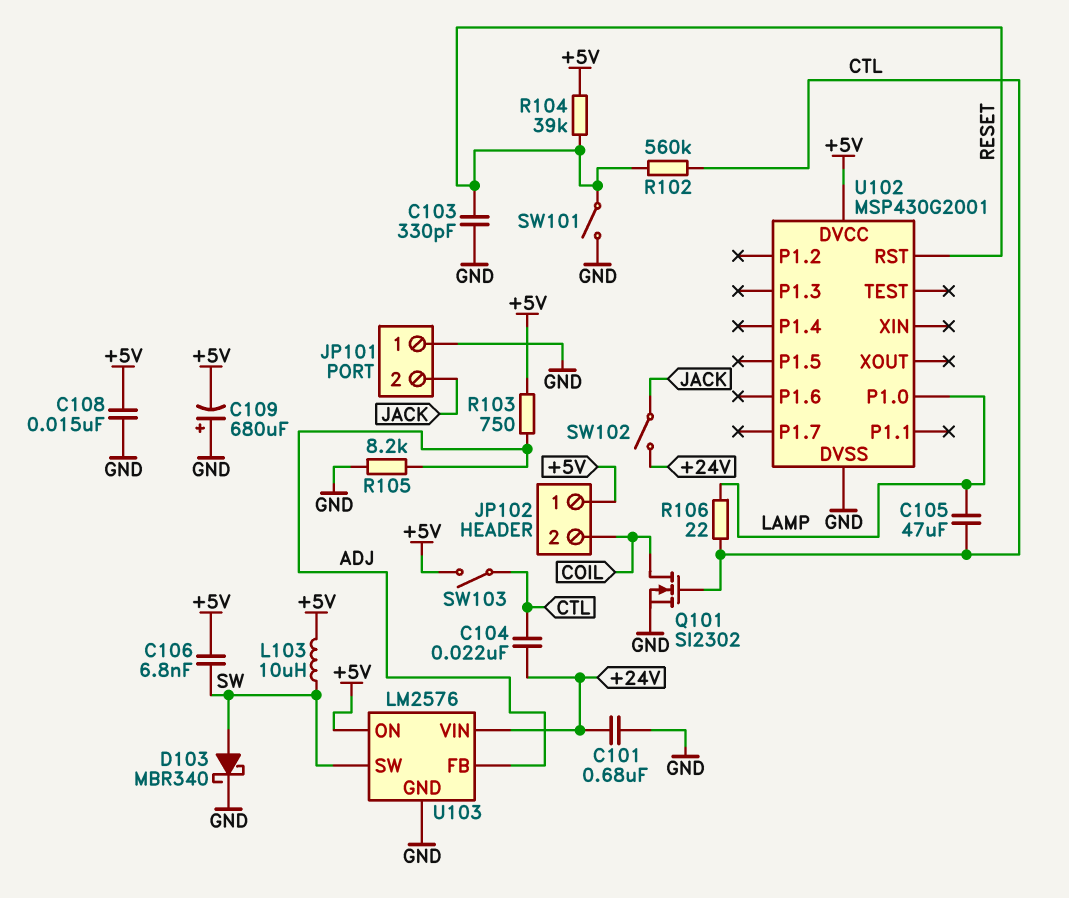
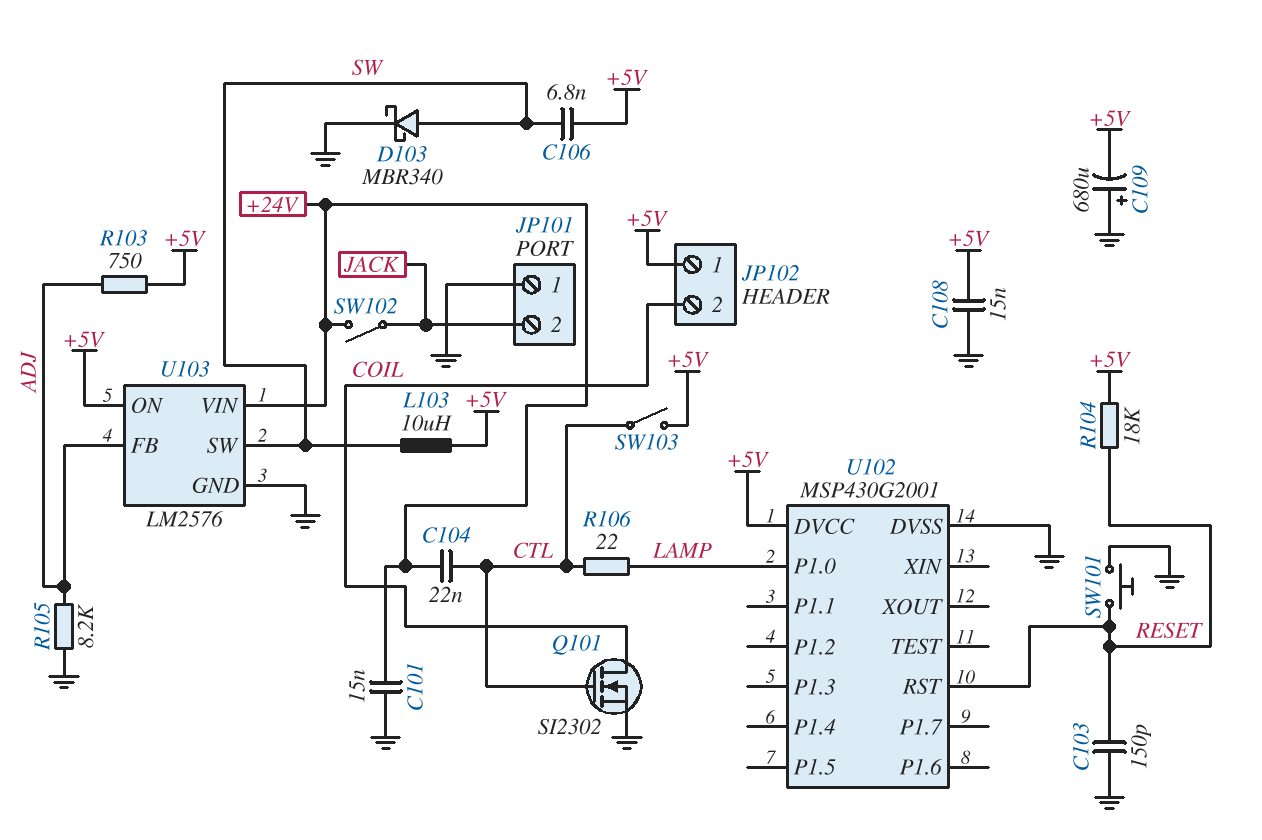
C101: 680nF (+24V, GND) -> 15nF (+24V, GND)
C103: 330pF (GND, RESET) -> 150pF (GND, RESET)
C105: 47uF (CTL, LAMP) -> none
R102: 560k (CTL, RESET) -> none
R104: 39k (+5V, RESET) -> 18k (+5V, RESET)
SW101: switch (GND, RESET) -> button (GND, RESET)

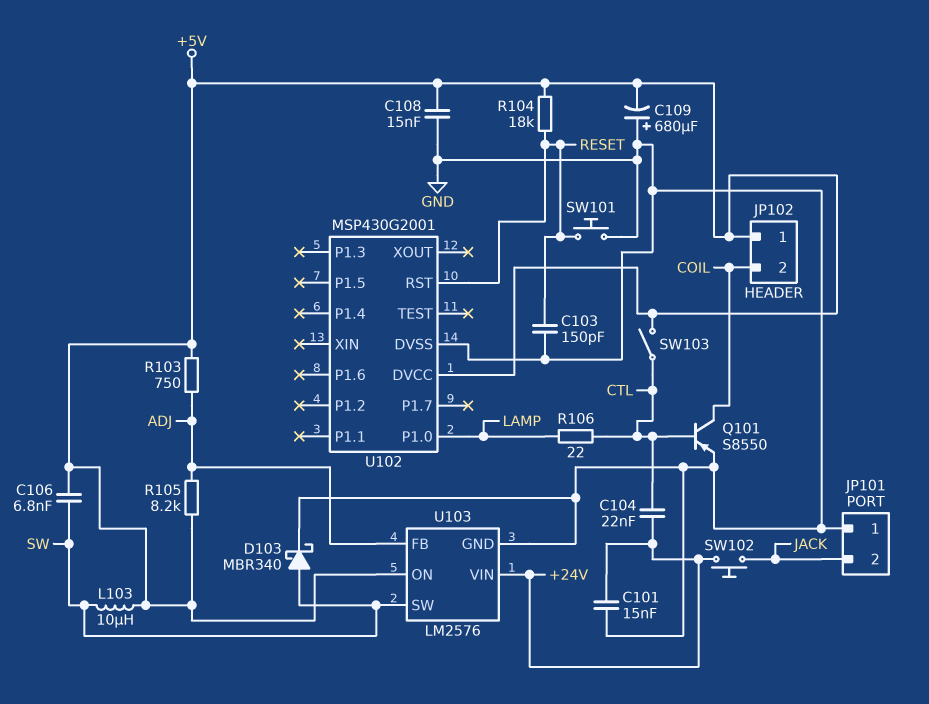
Q101: NMOS SI2302 (G CTL, D COIL, S GND) -> PNP S8550 (B CTL, C COIL, E GND)
R105: 8.2k (ADJ, GND) -> 8.2k (+5V, ADJ)
SW102: switch (+24V, JACK) -> button (+24V, JACK)

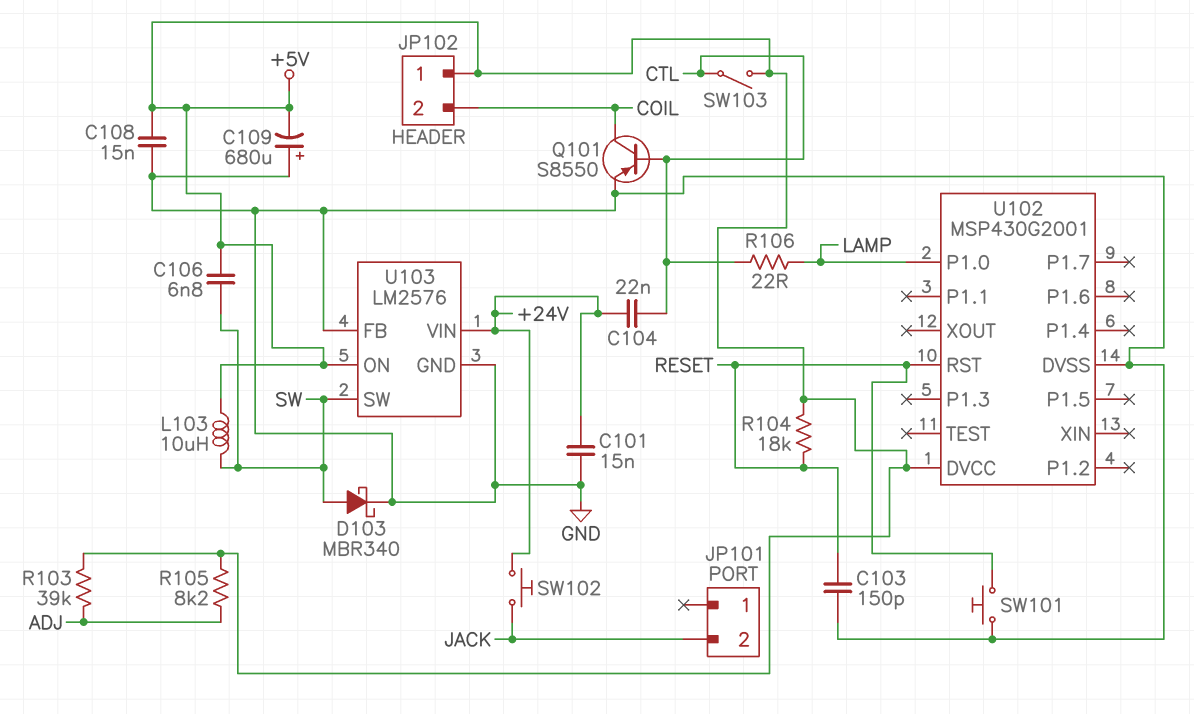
JP101 pin 1: GND -> none
R103: 750 (+5V, ADJ) -> 39k (+5V, ADJ)
U103 pin FB: ADJ -> GND

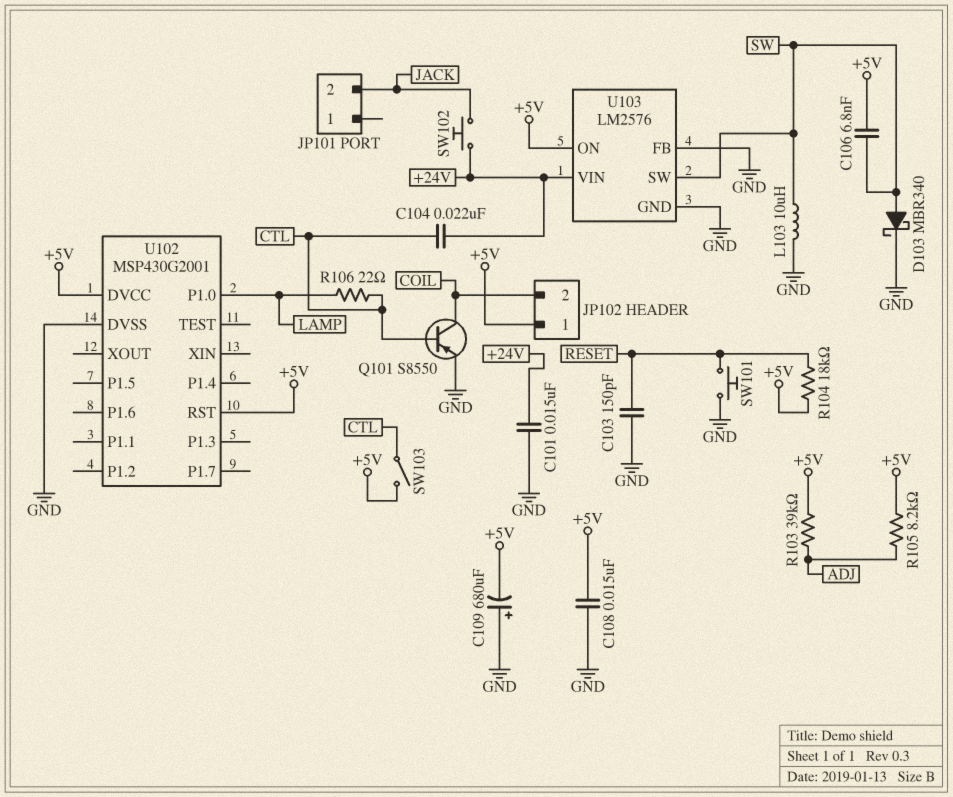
L103: 10uH (+5V, SW) -> 10uH (GND, SW)
U102 pin RST: RESET -> +5V

